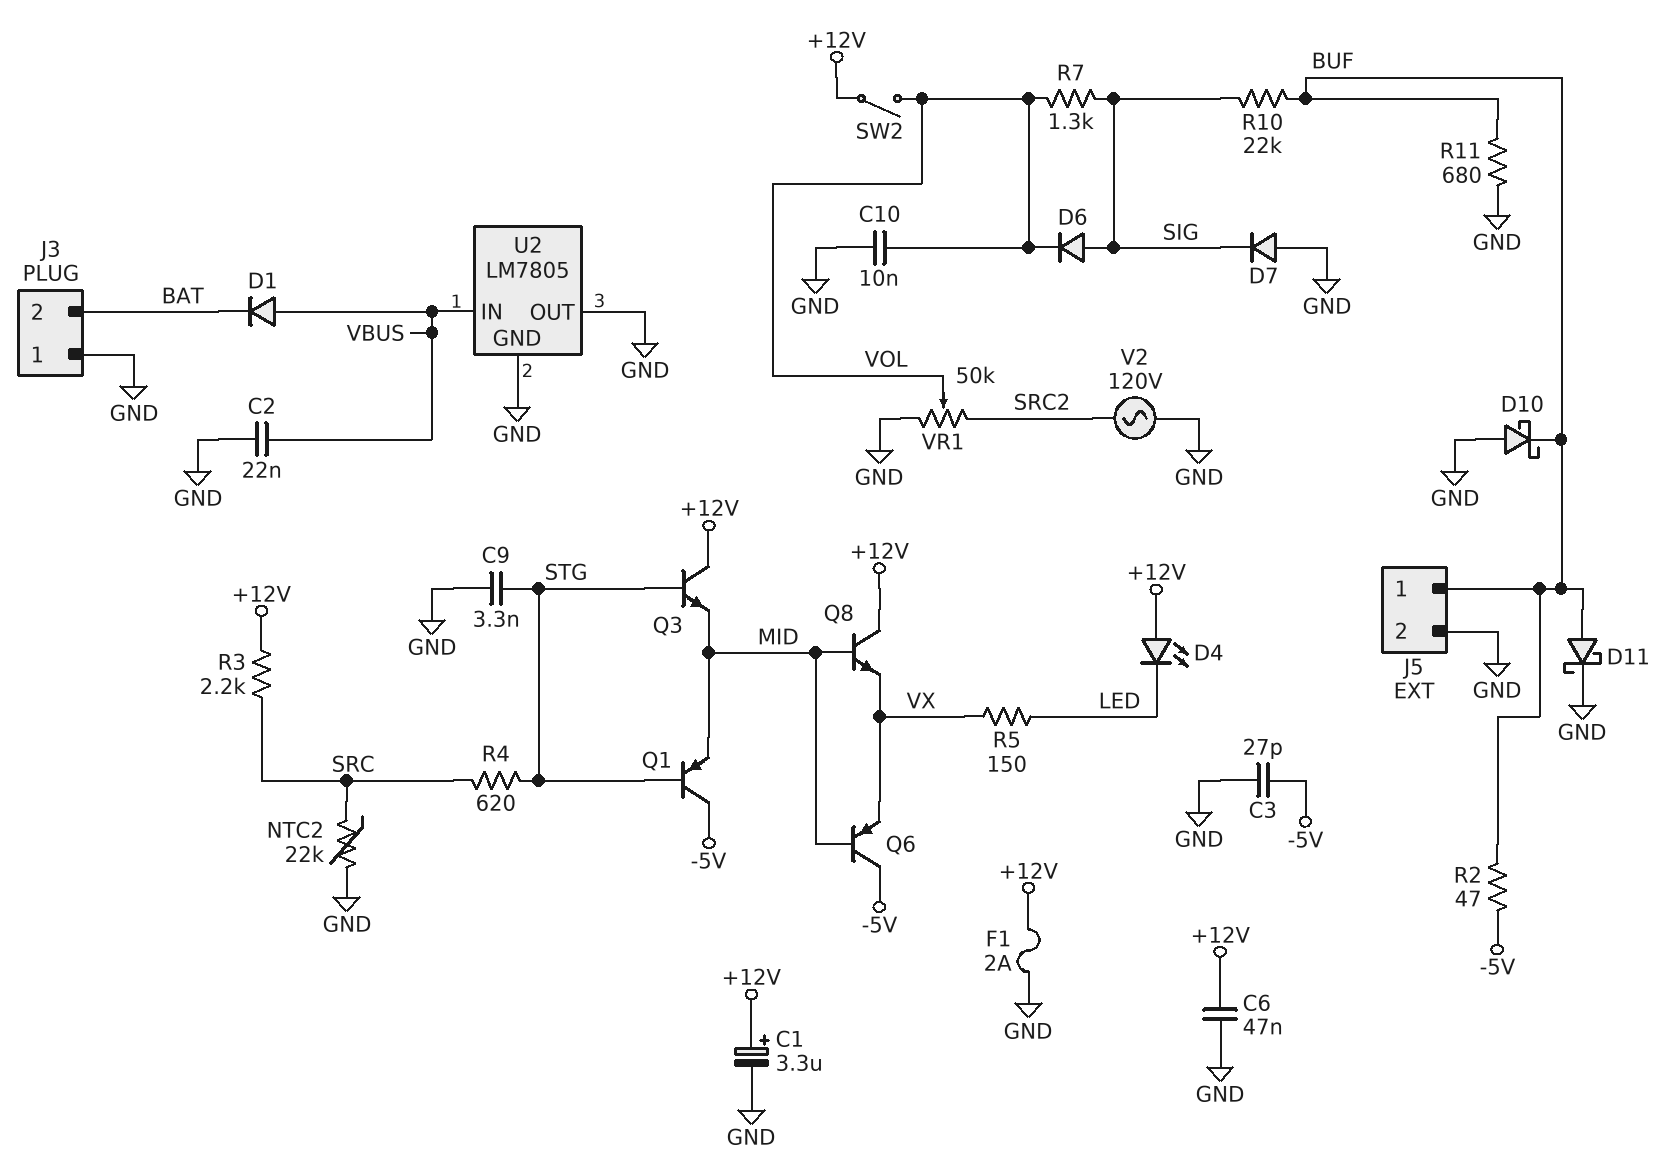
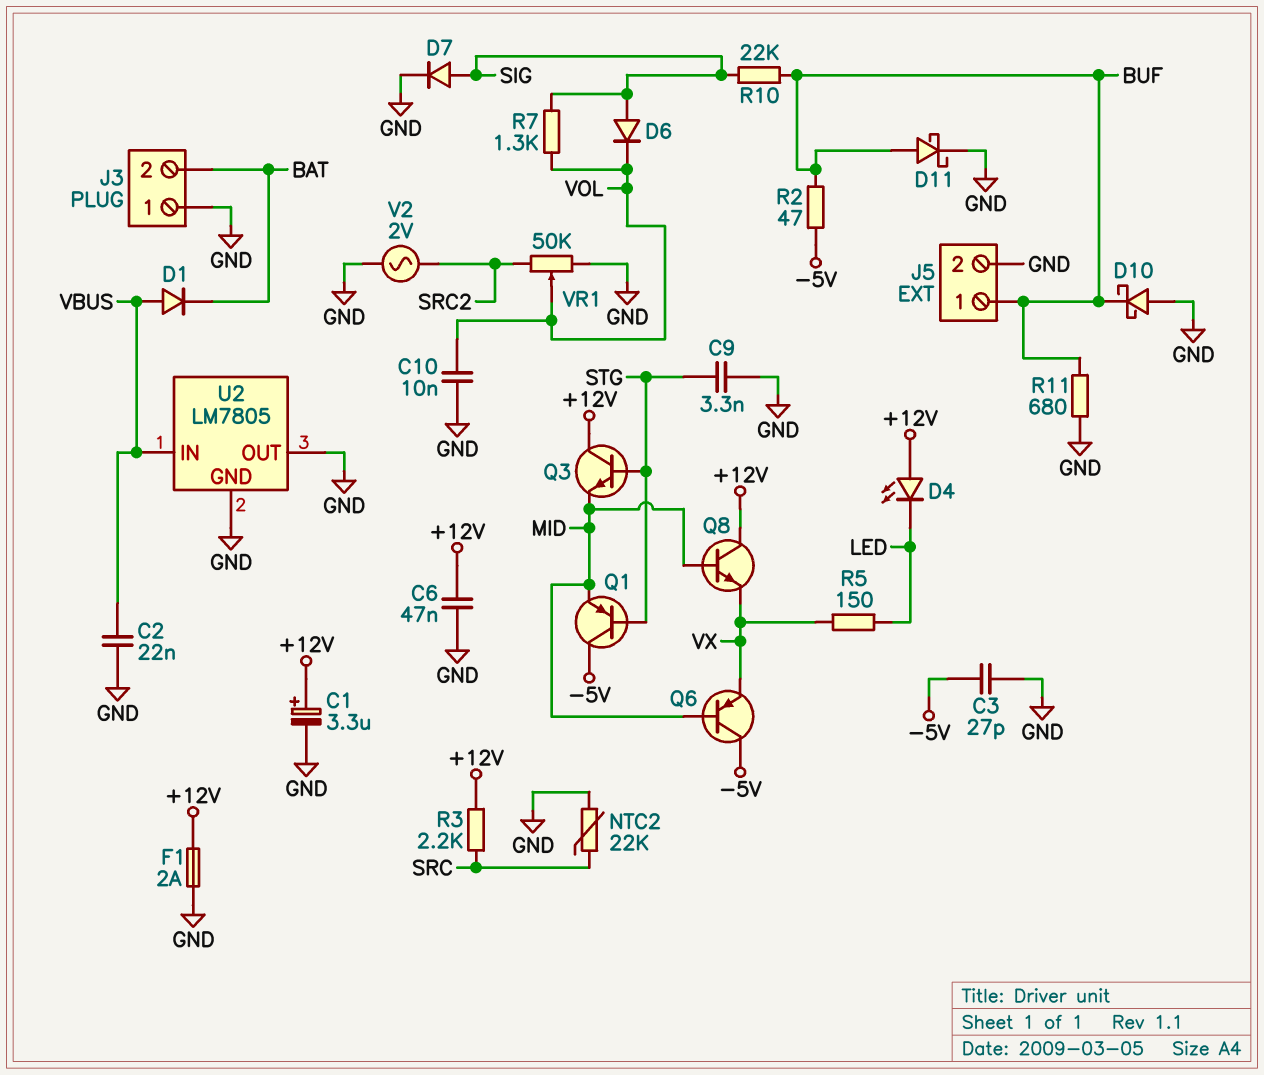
D7: diode (A GND, K SIG) -> diode (A SIG, K GND)
R4: 620 (SRC, STG) -> none
SW2: switch (+12V, VOL) -> none
V2: AC 120V (GND, SRC2) -> AC 2V (GND, SRC2)

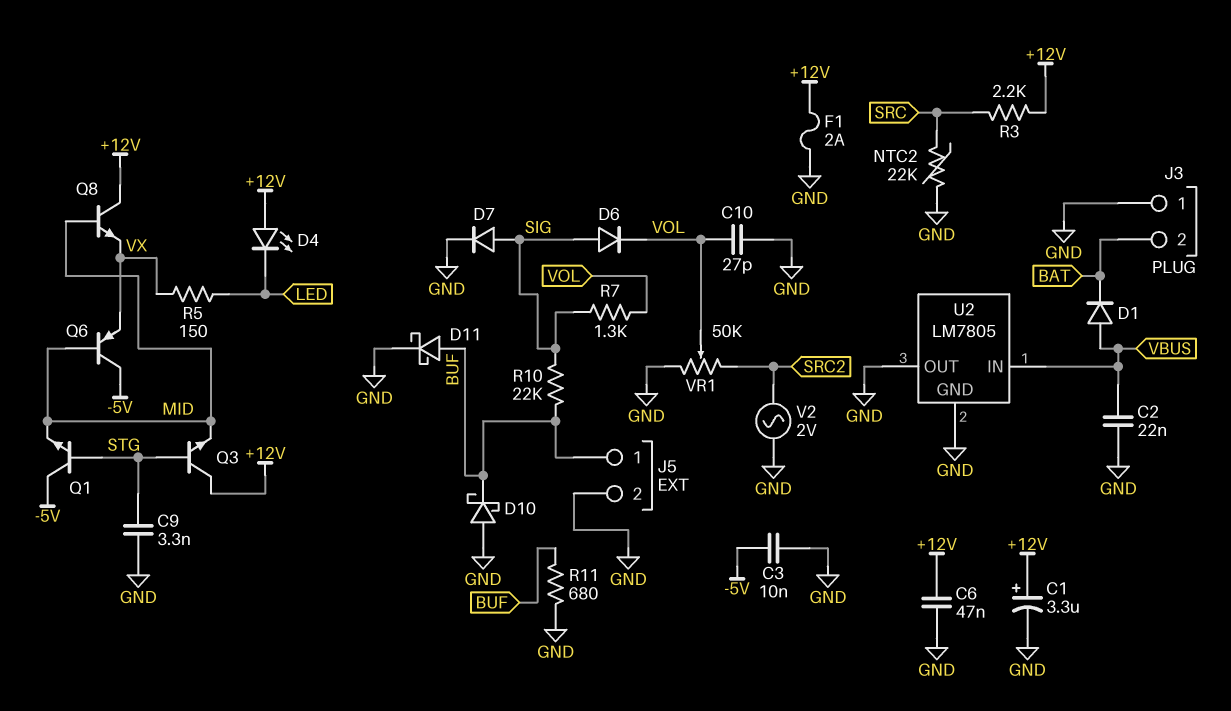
C3: 27pF (-5V, GND) -> 10nF (-5V, GND)
C10: 10nF (GND, VOL) -> 27pF (GND, VOL)
Q1: PNP (B STG, C -5V, E MID) -> NPN (B STG, C -5V, E MID)
R2: 47 (-5V, BUF) -> none

